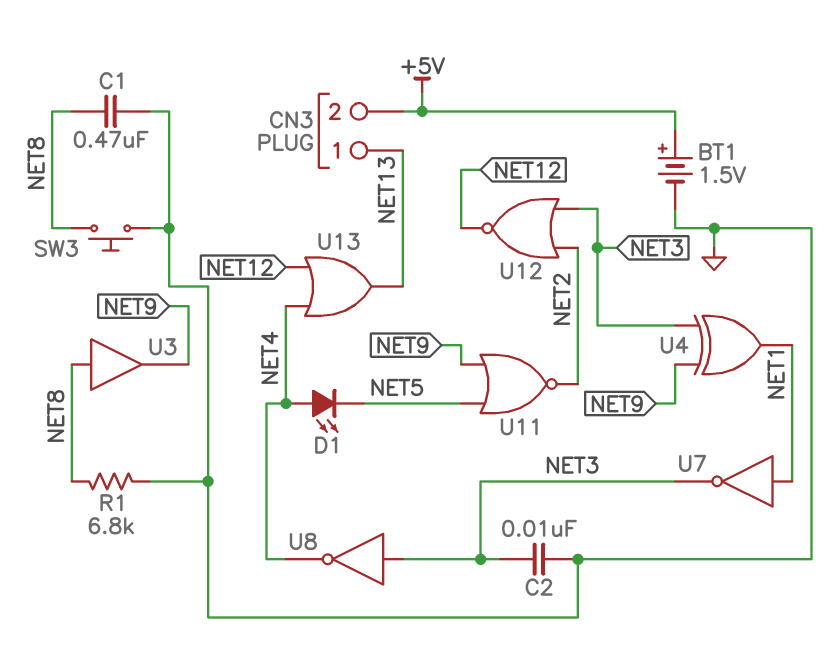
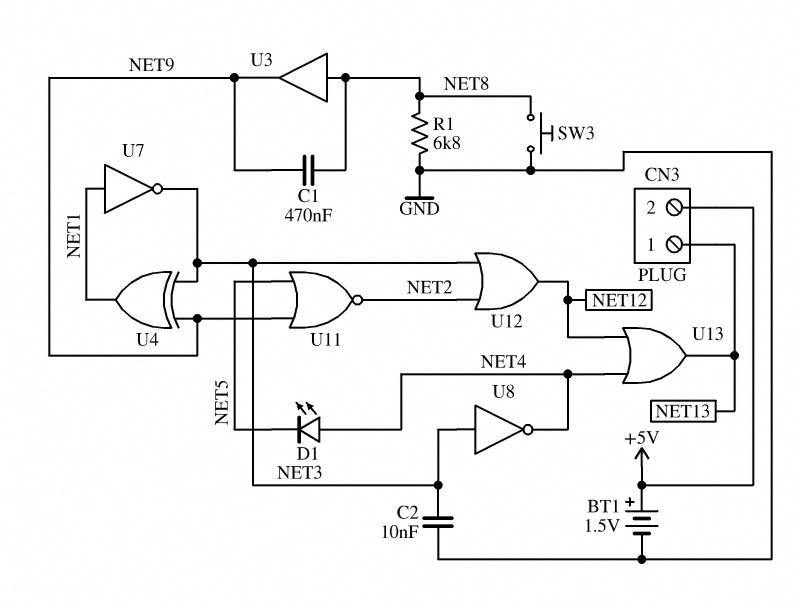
C1: 470nF (GND, NET8) -> 470nF (NET8, NET9)
U12: NOR (in NET2, in NET3, out NET12) -> OR (in NET2, in NET3, out NET12)

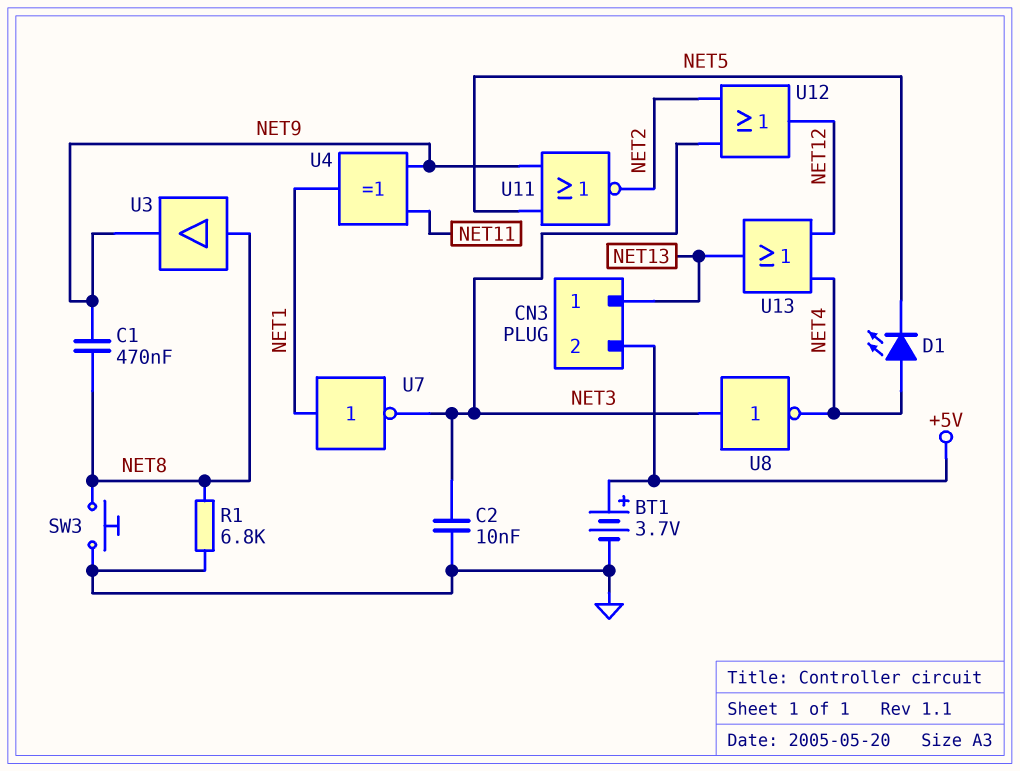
BT1: 1.5V (plus +5V, minus GND) -> 3.7V (plus +5V, minus GND)
U4: XOR (in NET3, in NET9, out NET1) -> XOR (in NET9, in NET11, out NET1)

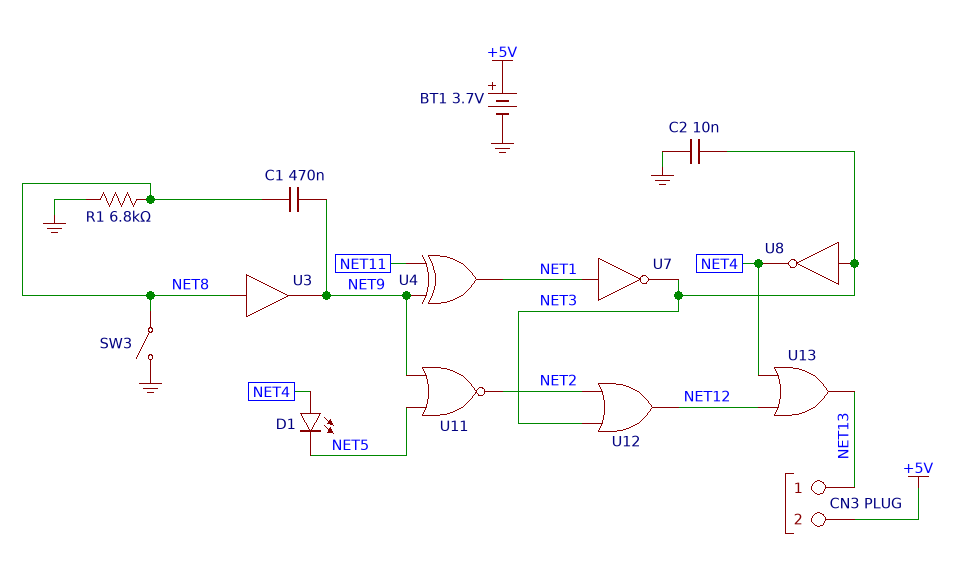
SW3: button (GND, NET8) -> switch (GND, NET8)

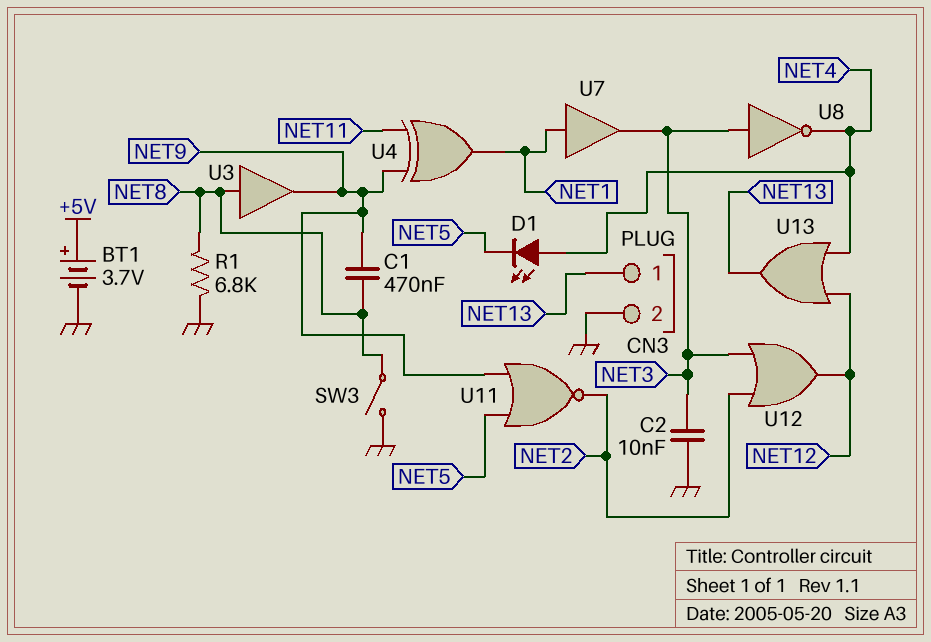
CN3 pin 2: +5V -> GND
U7: NOT (in NET1, out NET3) -> buffer (in NET1, out NET3)

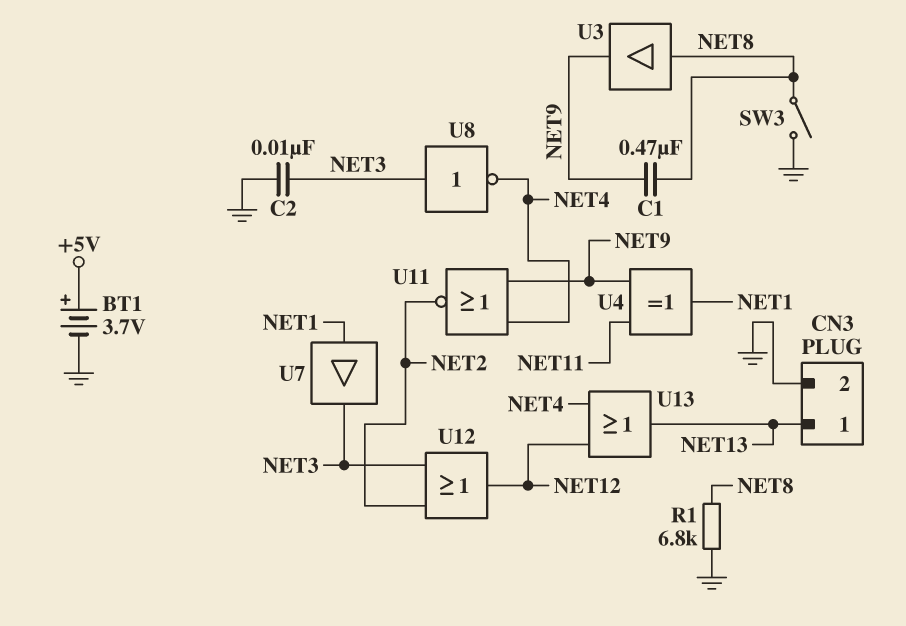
D1: LED (A NET4, K NET5) -> none
U11: NOR (in NET5, in NET9, out NET2) -> NOR (in NET4, in NET9, out NET2)

